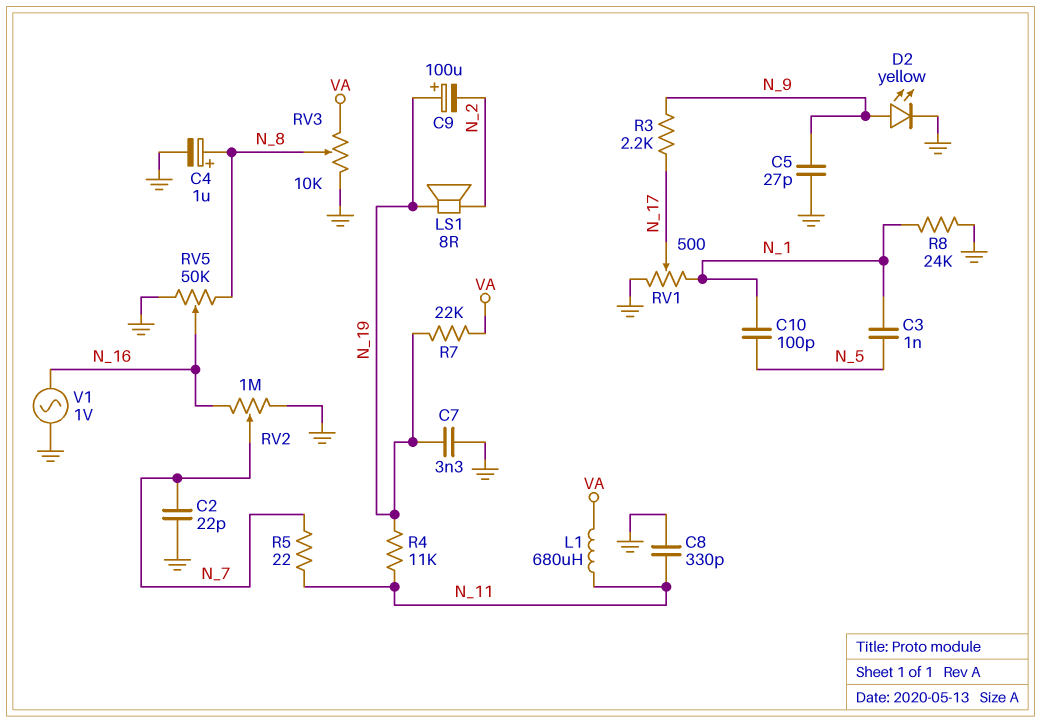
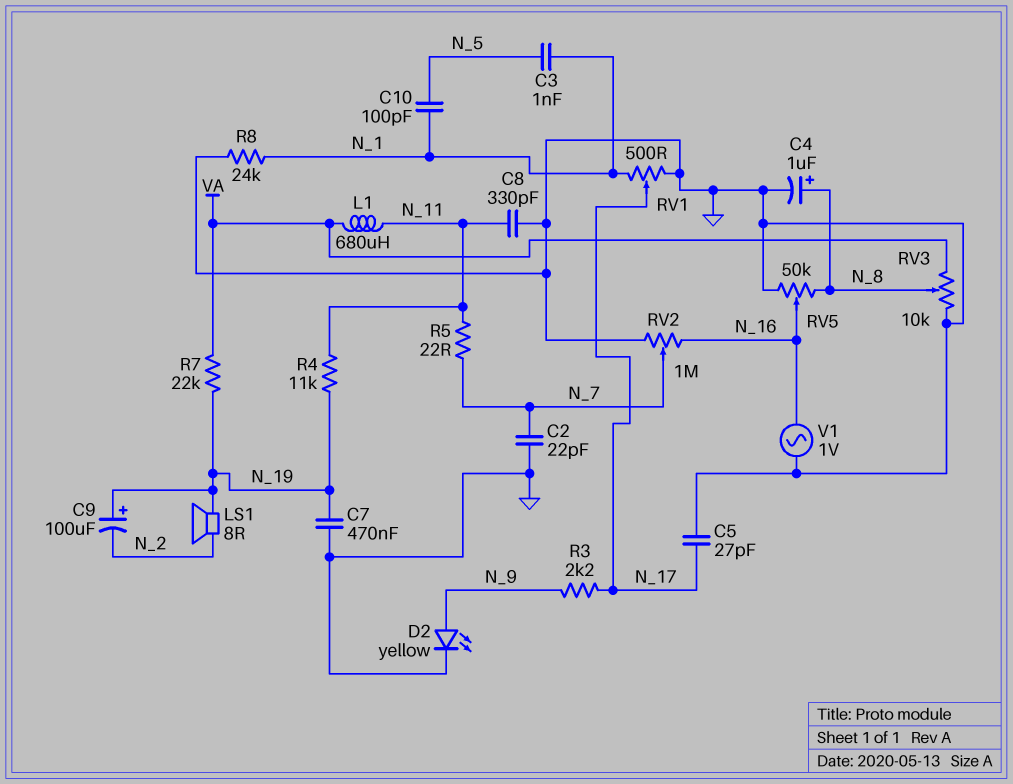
C5: 27pF (GND, N_9) -> 27pF (GND, N_17)
C7: 3.3nF (GND, N_19) -> 470nF (GND, N_19)

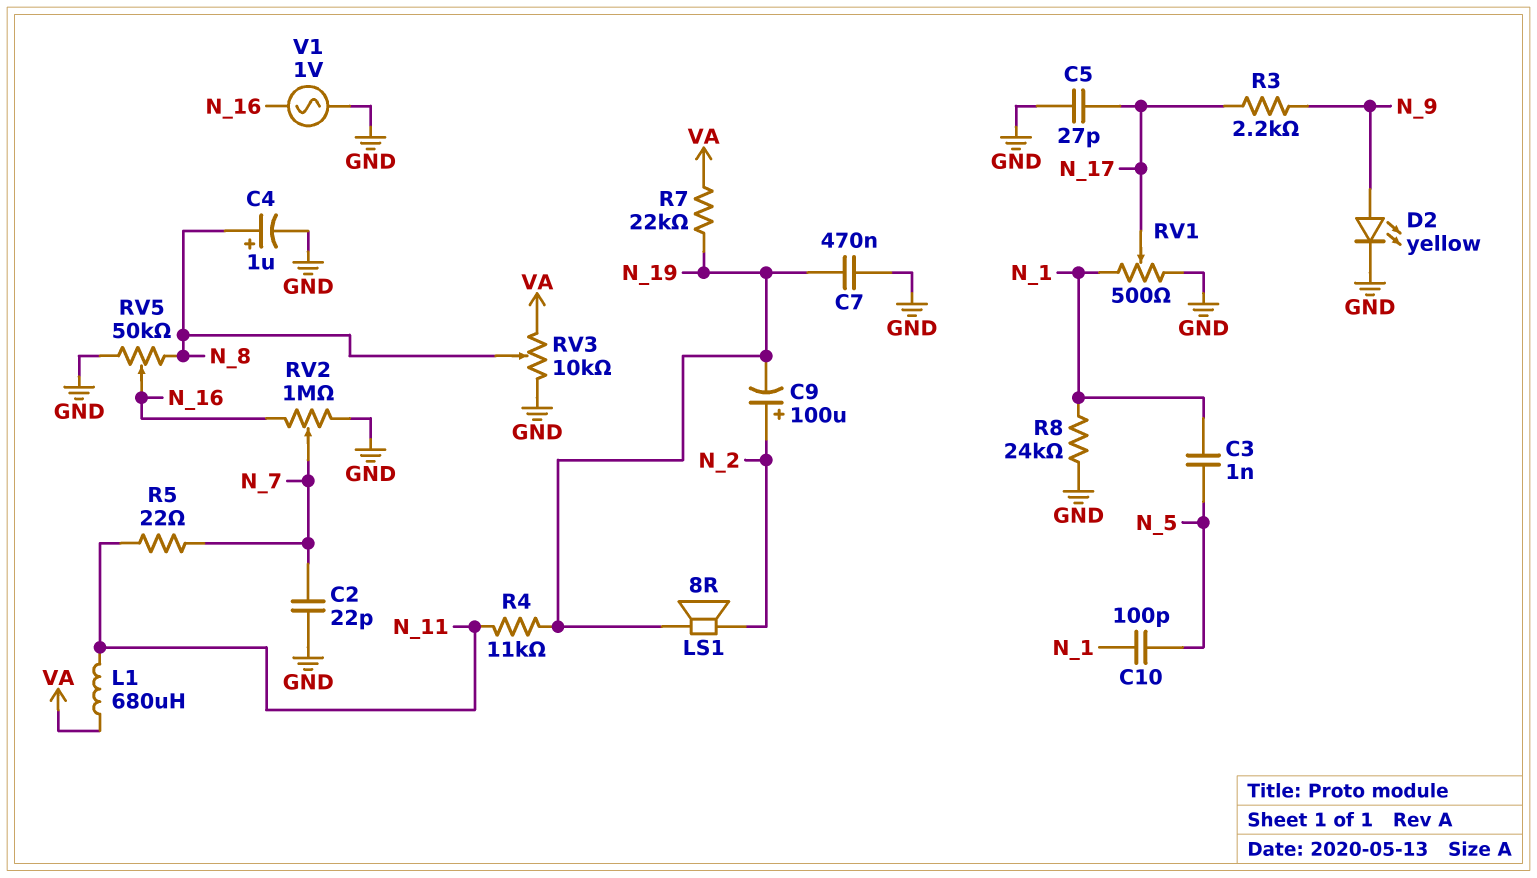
C8: 330pF (GND, N_11) -> none
C9: 100uF (plus N_19, minus N_2) -> 100uF (plus N_2, minus N_19)

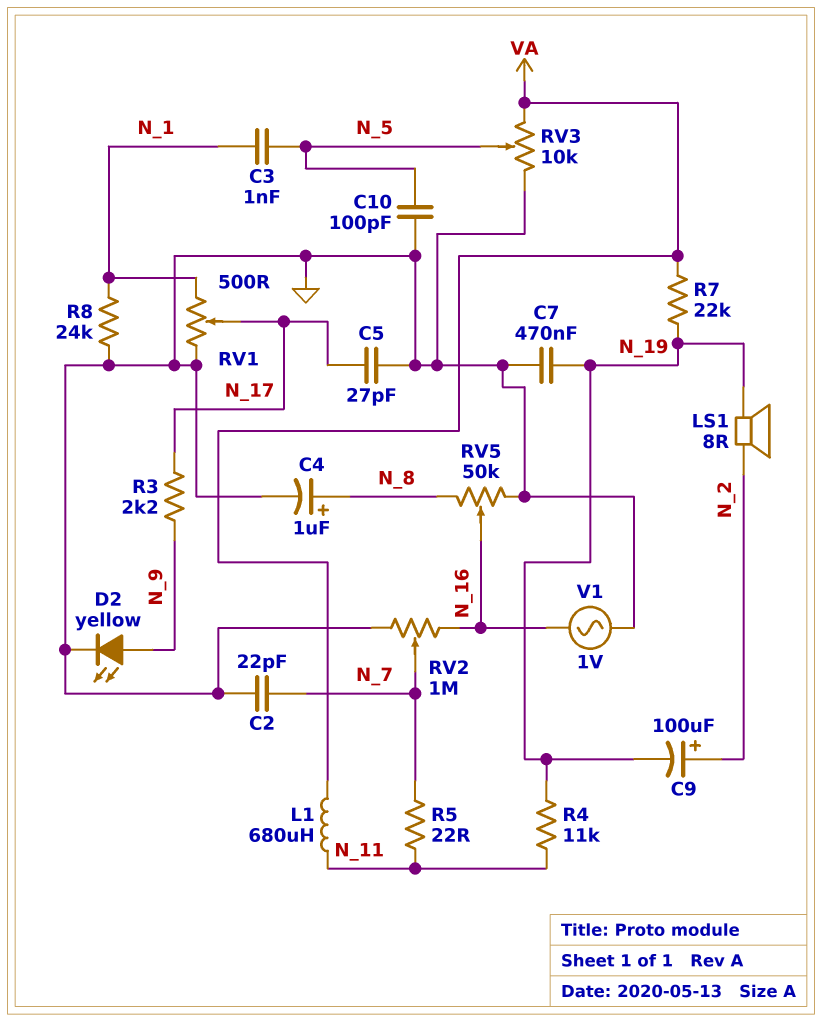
C10: 100pF (N_1, N_5) -> 100pF (GND, N_5)
RV3: 10k (GND, VA, wiper N_8) -> 10k (GND, VA, wiper N_5)

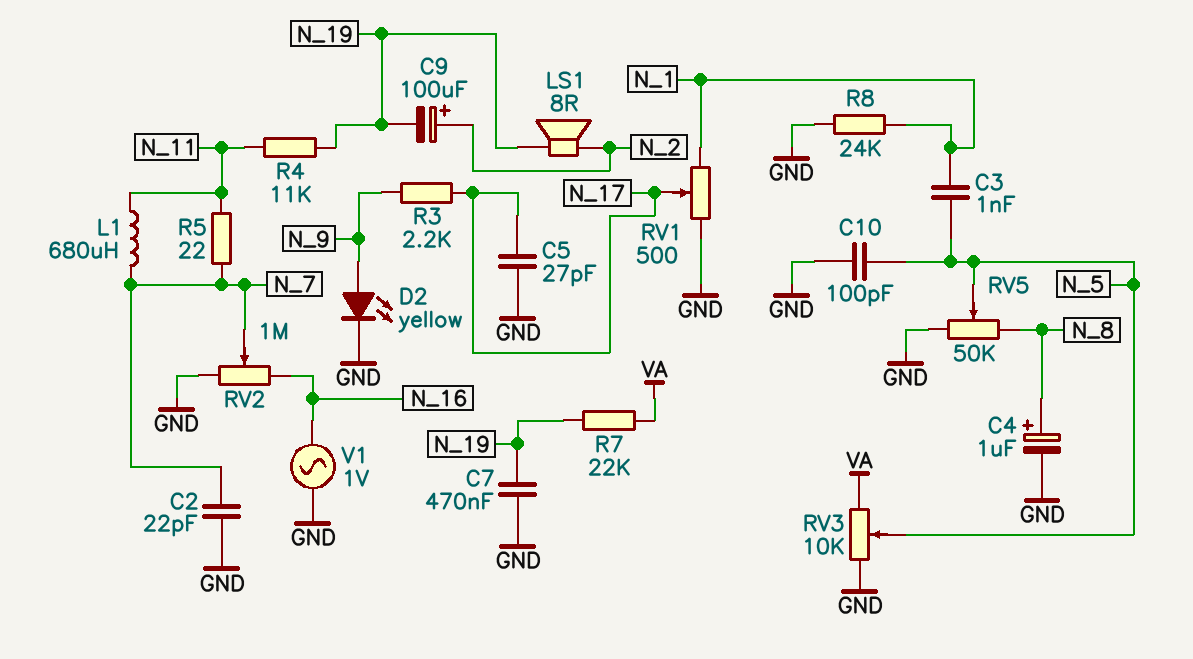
L1: 680uH (N_11, VA) -> 680uH (N_7, N_11)
RV5: 50k (GND, N_8, wiper N_16) -> 50k (GND, N_8, wiper N_5)

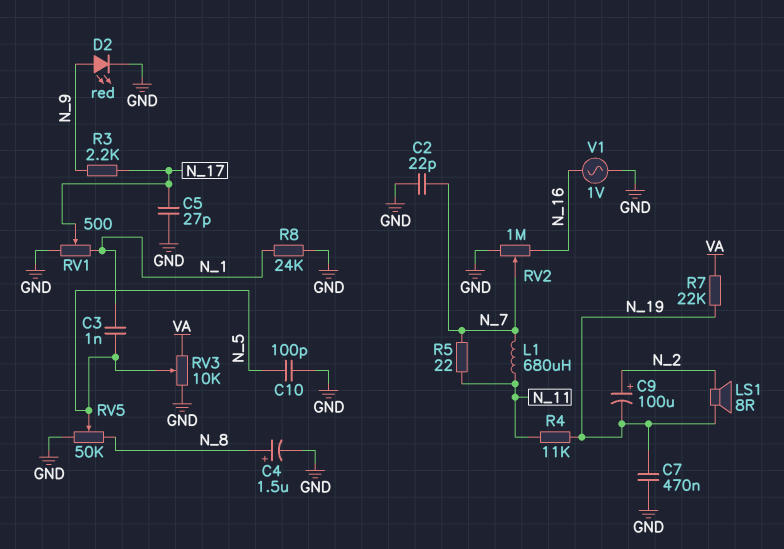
C4: 1uF (plus N_8, minus GND) -> 1.5uF (plus N_8, minus GND)
D2: LED yellow (A N_9, K GND) -> LED red (A N_9, K GND)

